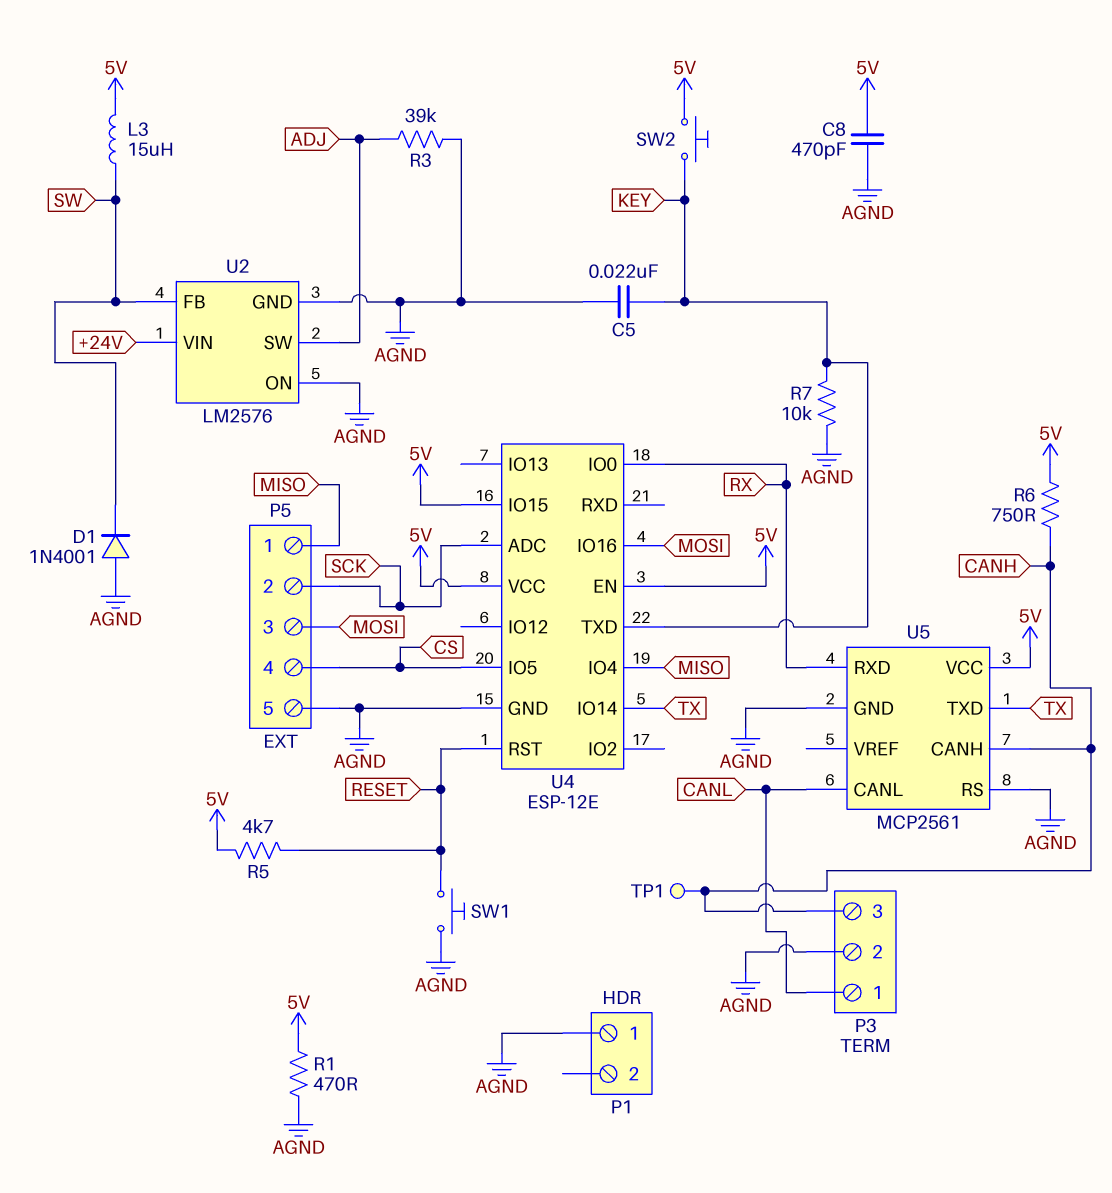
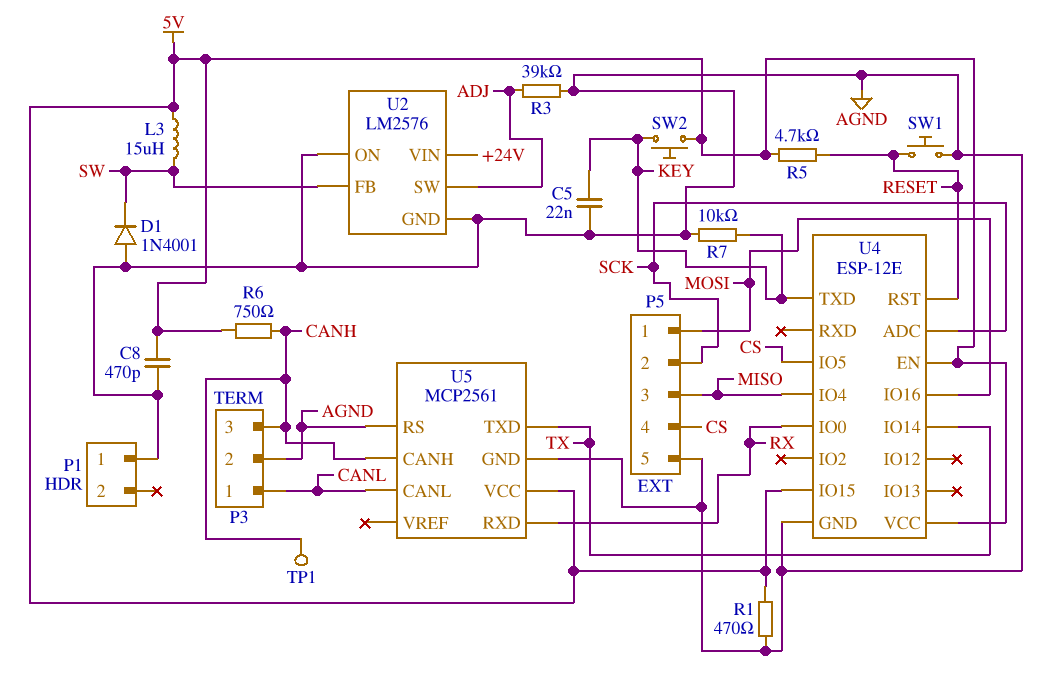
P5 pin 1: MISO -> MOSI
P5 pin 3: MOSI -> MISO

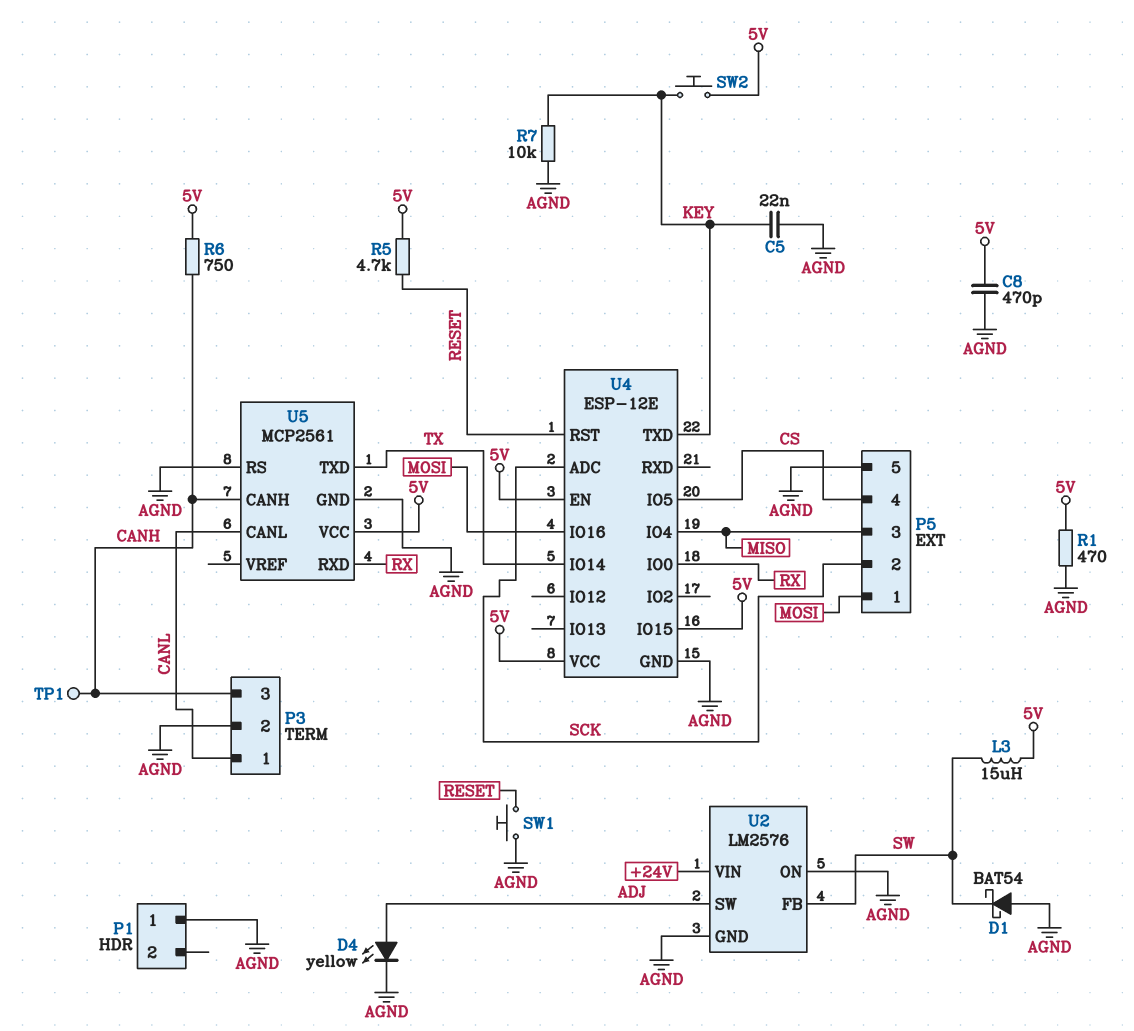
D1: diode 1N4001 (A AGND, K SW) -> schottky BAT54 (A AGND, K SW)
D4: none -> LED yellow (A ADJ, K AGND)
R3: 39k (ADJ, AGND) -> none

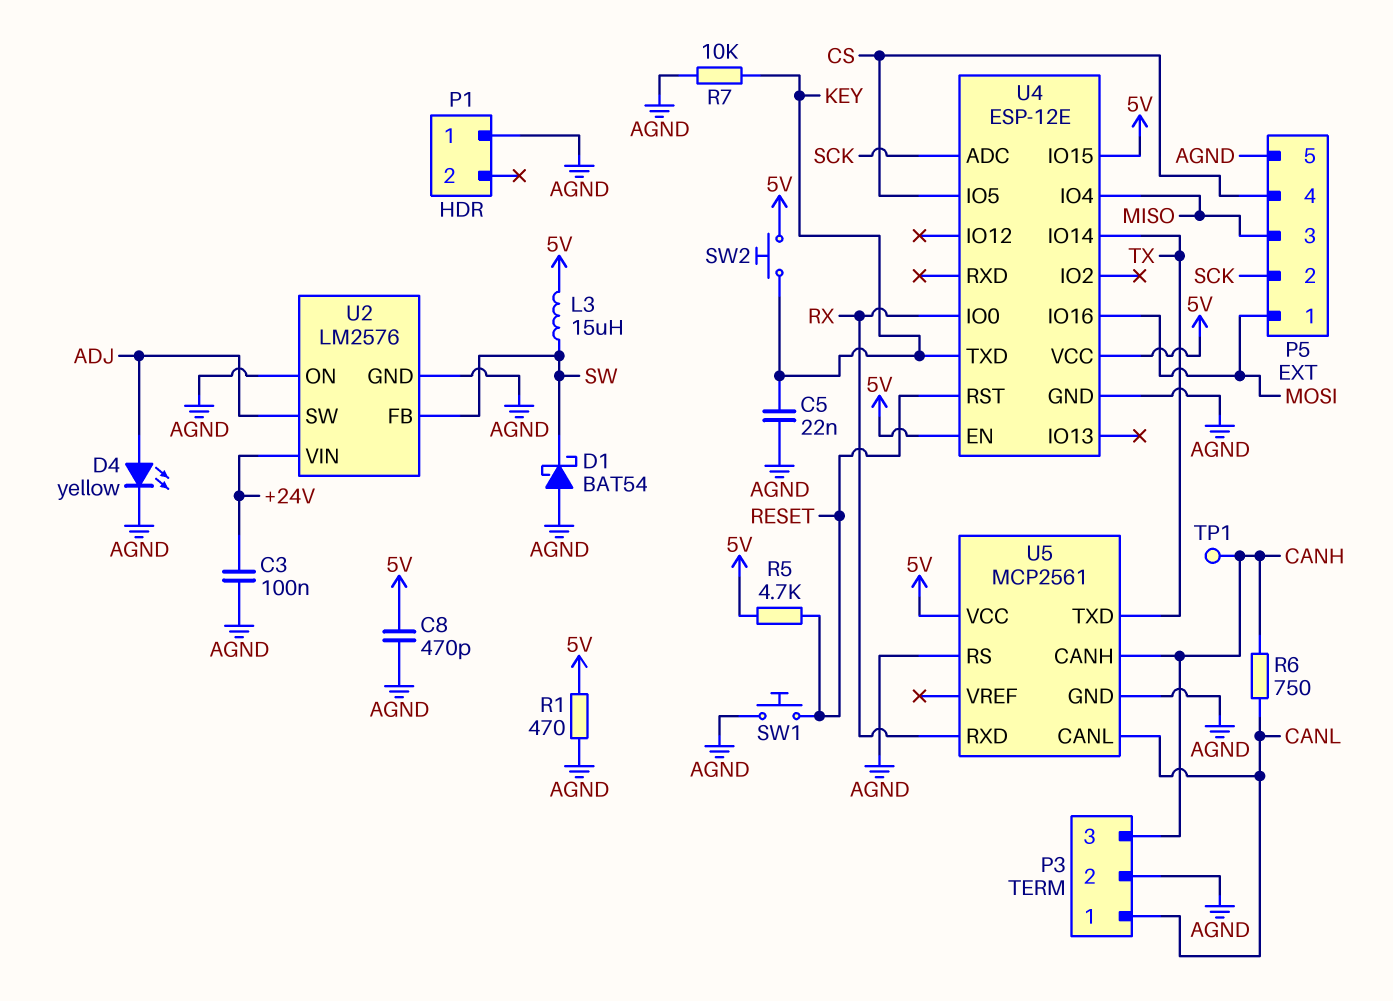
C3: none -> 100nF (+24V, AGND)
R6: 750 (5V, CANH) -> 750 (CANH, CANL)

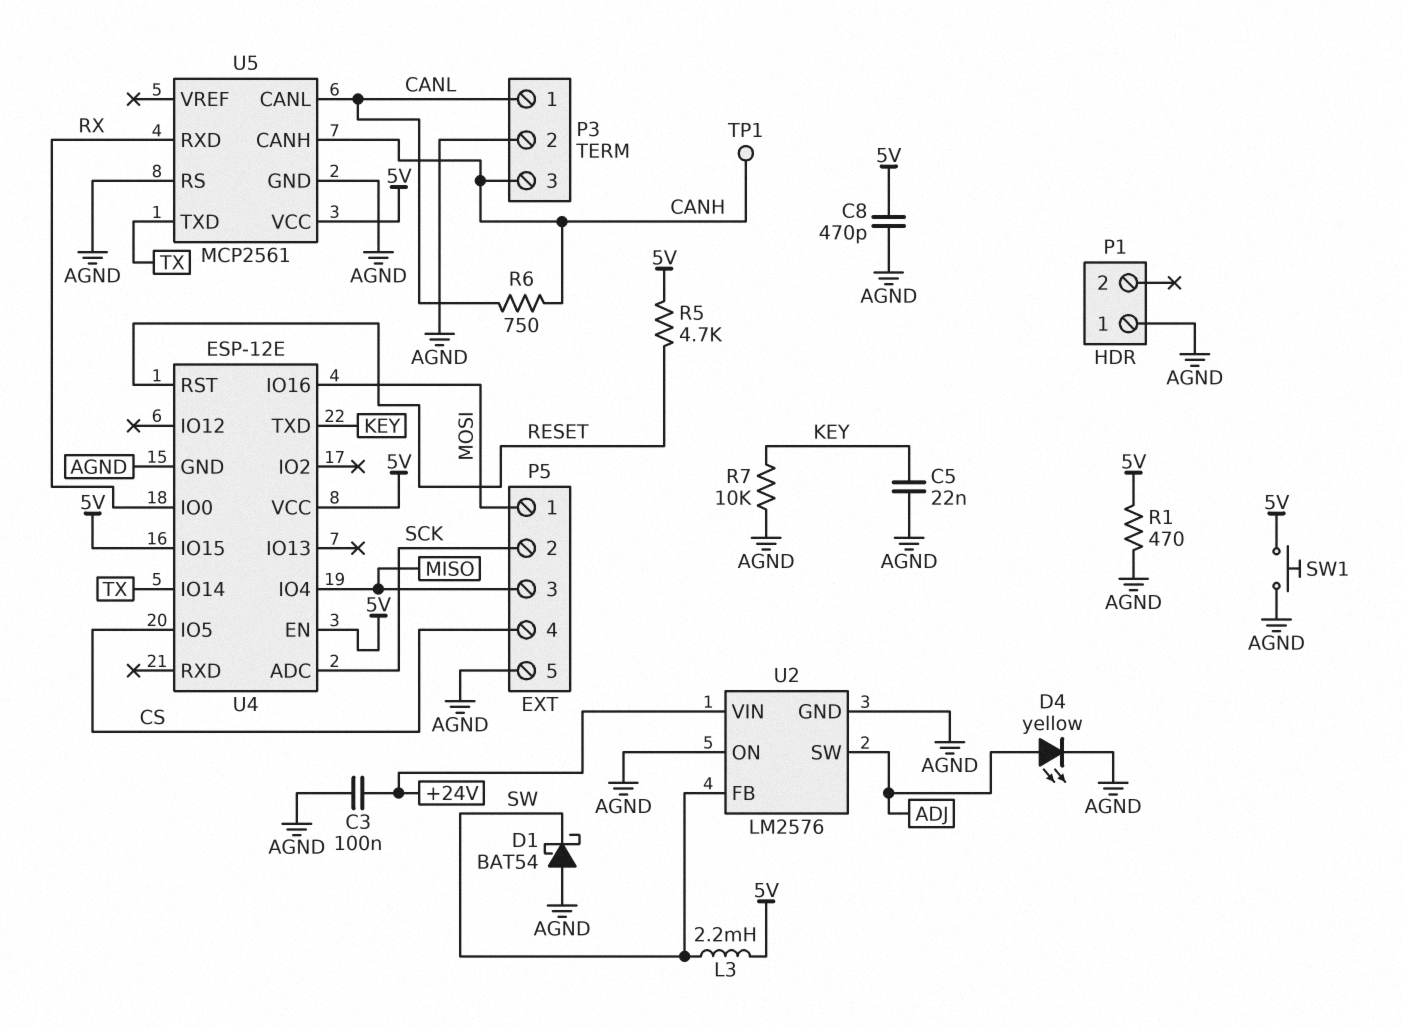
L3: 15uH (5V, SW) -> 2.2mH (5V, SW)
SW1: button (AGND, RESET) -> button (5V, AGND)
SW2: button (5V, KEY) -> none

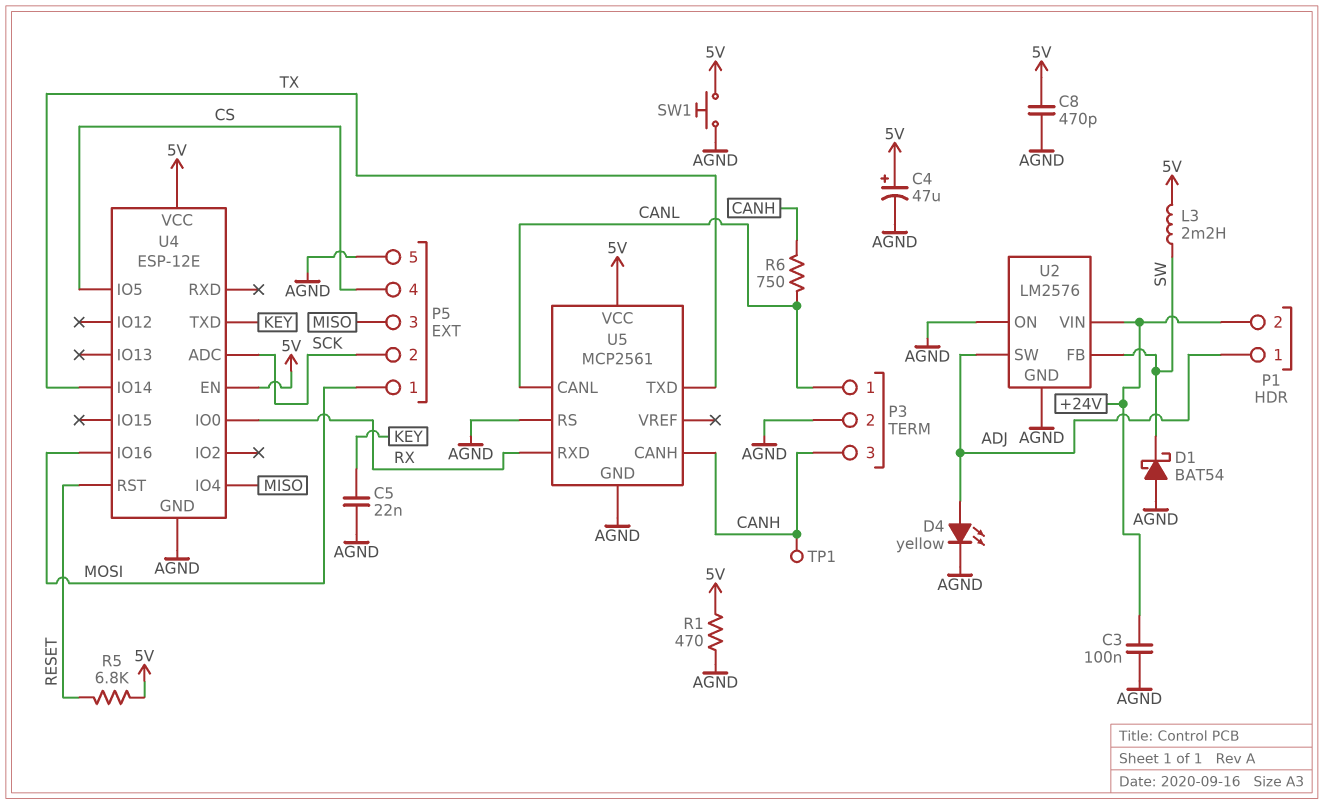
C4: none -> 47uF (plus 5V, minus AGND)
P1 pin 1: AGND -> ADJ
P1 pin 2: none -> +24V
R5: 4.7k (5V, RESET) -> 6.8k (5V, RESET)
R7: 10k (AGND, KEY) -> none
U4 pin IO15: 5V -> none

